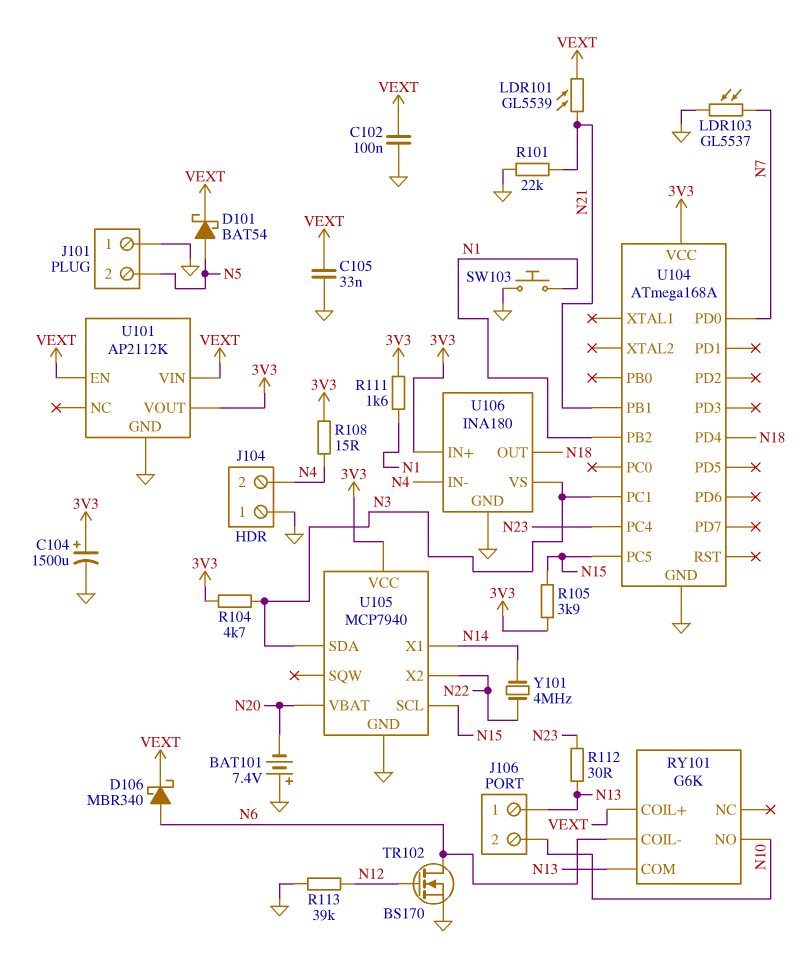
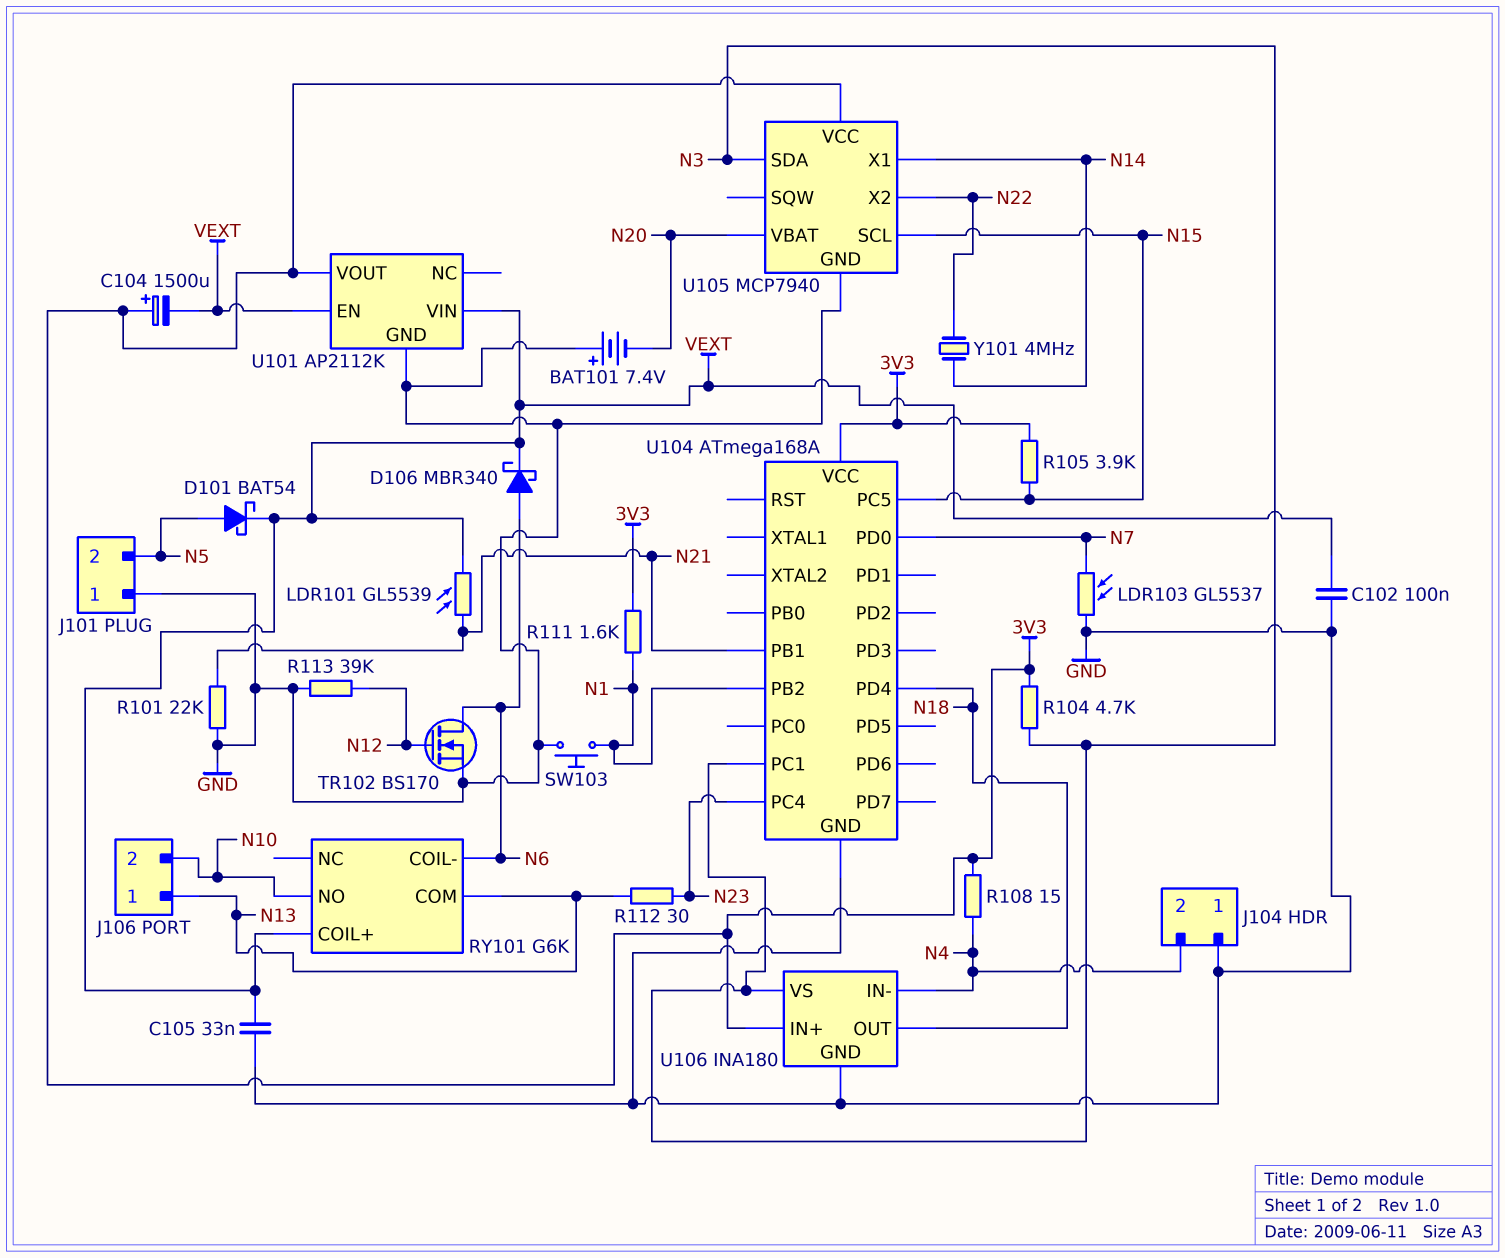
C104: 1500uF (plus 3V3, minus GND) -> 1500uF (plus 3V3, minus VEXT)

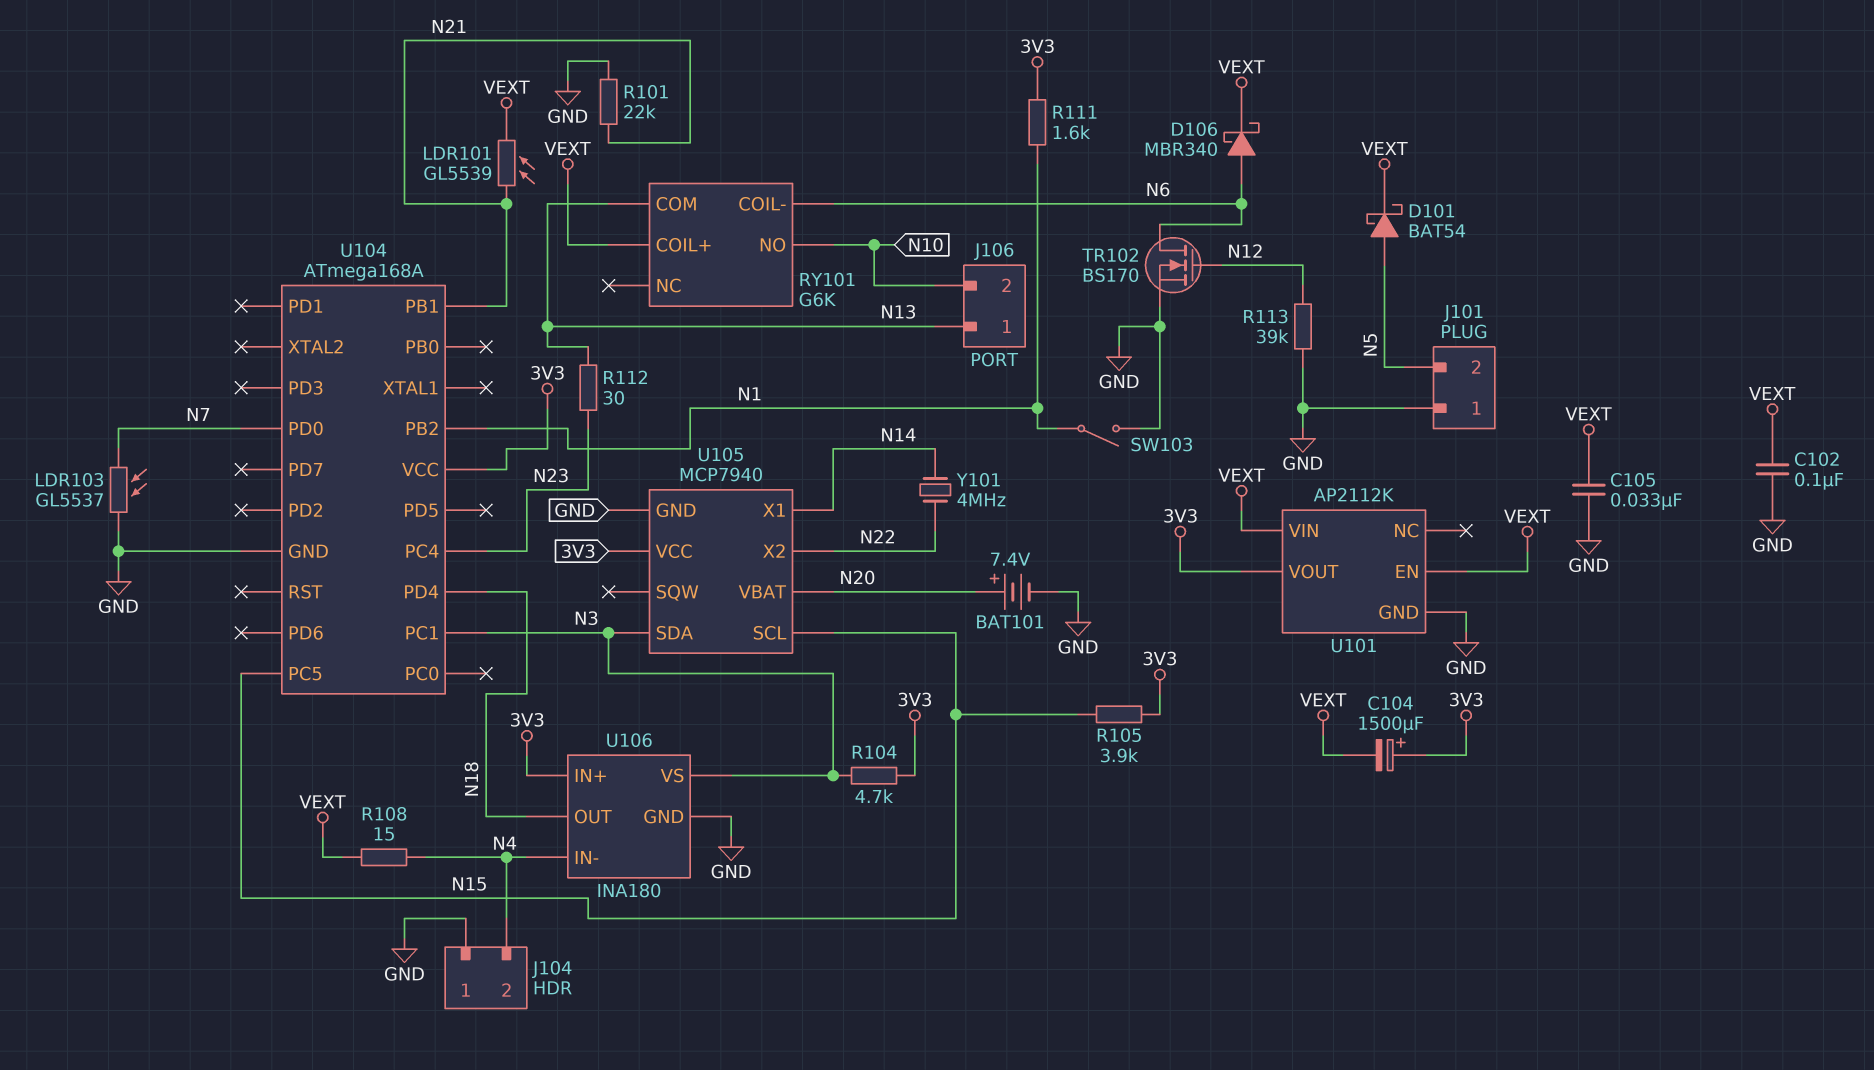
BAT101: 7.4V (plus GND, minus N20) -> 7.4V (plus N20, minus GND)
R108: 15 (3V3, N4) -> 15 (N4, VEXT)
SW103: button (GND, N1) -> switch (GND, N1)

